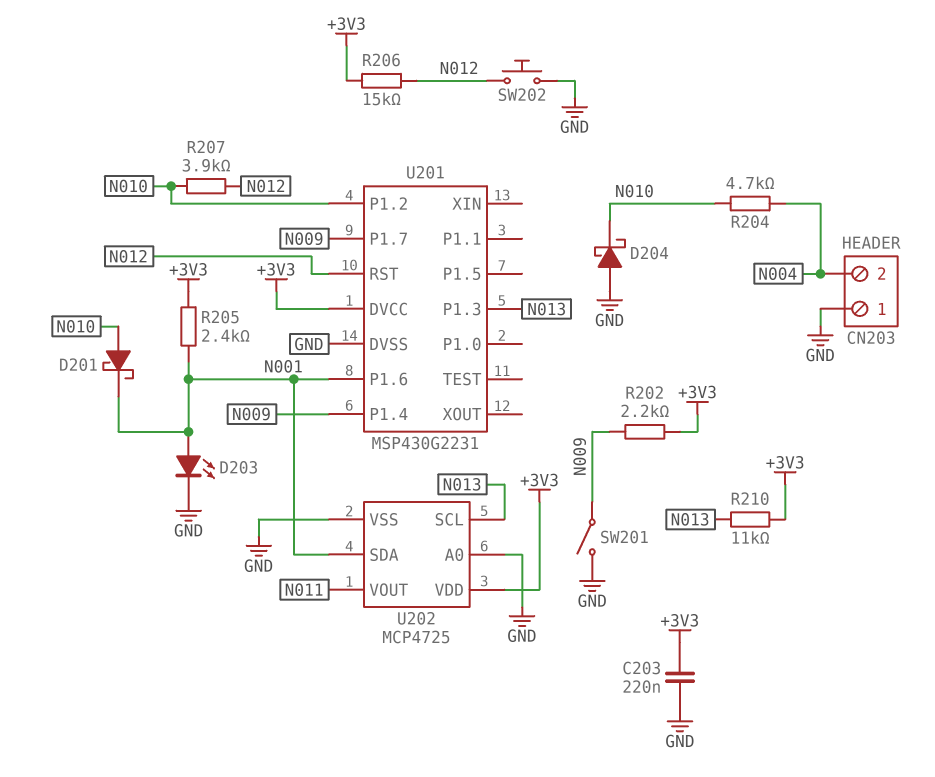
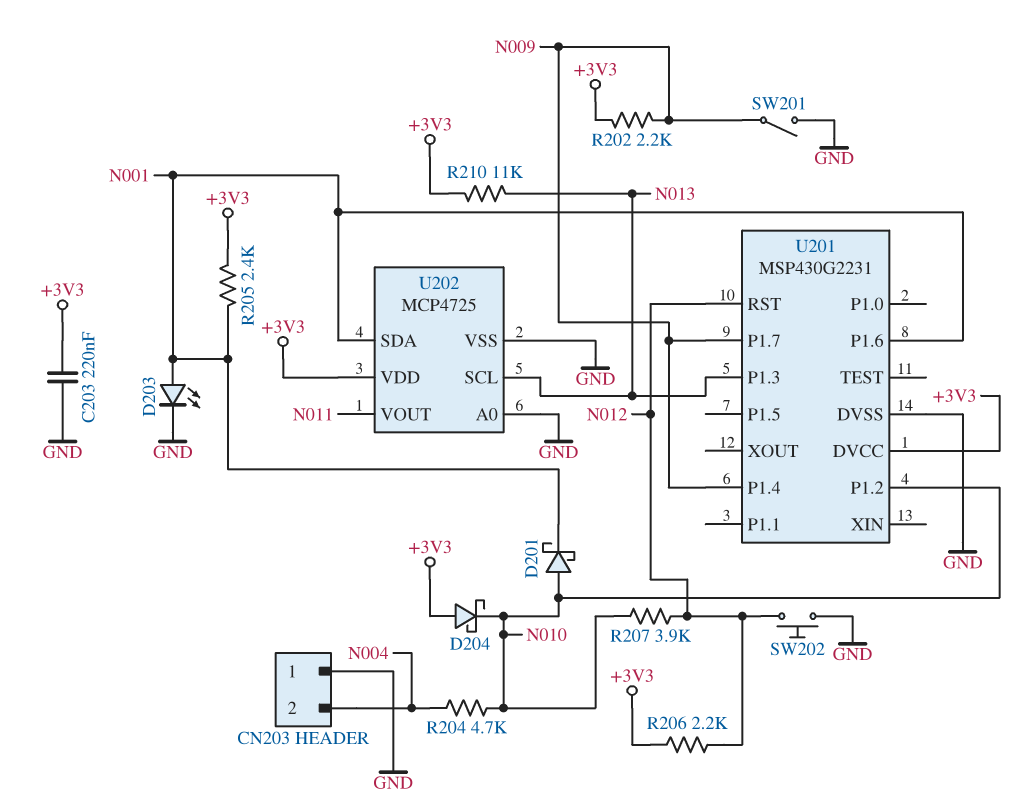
D204: schottky (A GND, K N010) -> schottky (A +3V3, K N010)
R206: 15k (+3V3, N012) -> 2.2k (+3V3, N012)

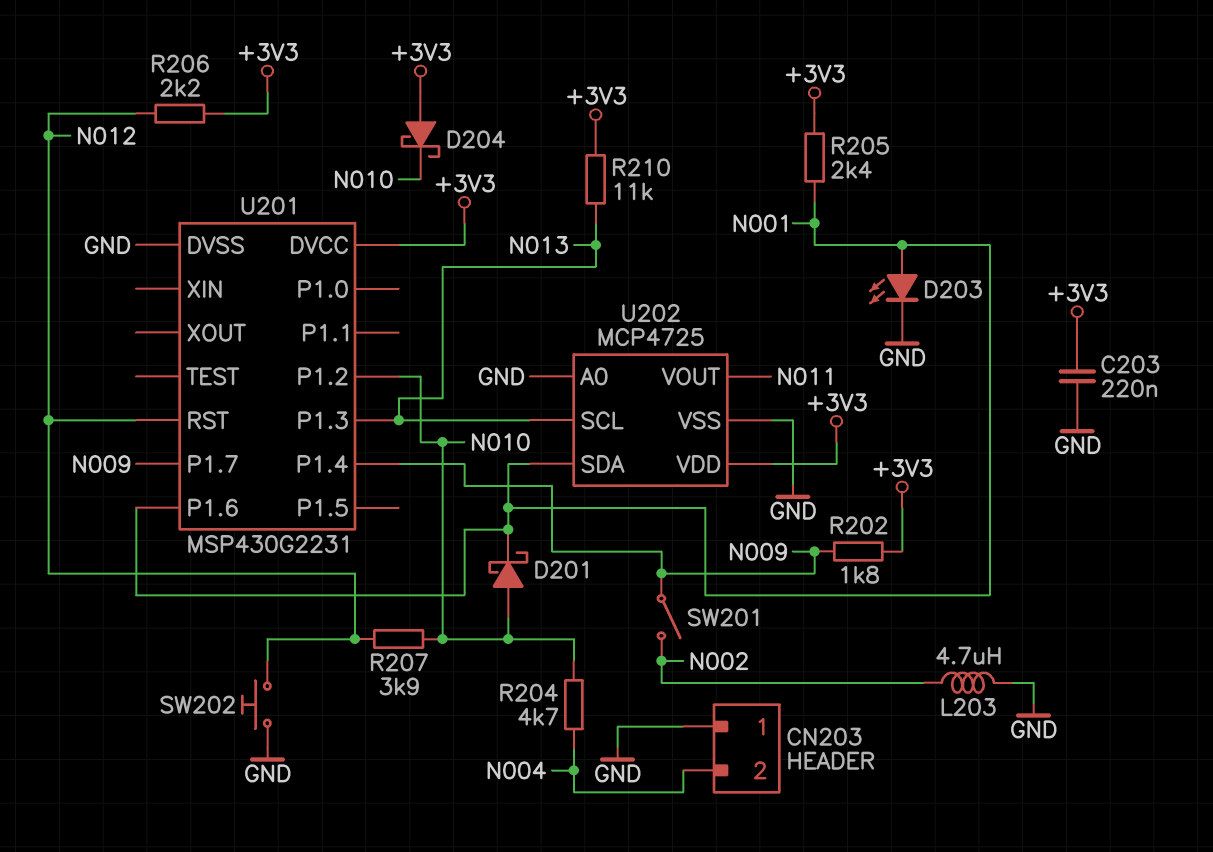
L203: none -> 4.7uH (GND, N002)
R202: 2.2k (+3V3, N009) -> 1.8k (+3V3, N009)
SW201: switch (GND, N009) -> switch (N002, N009)

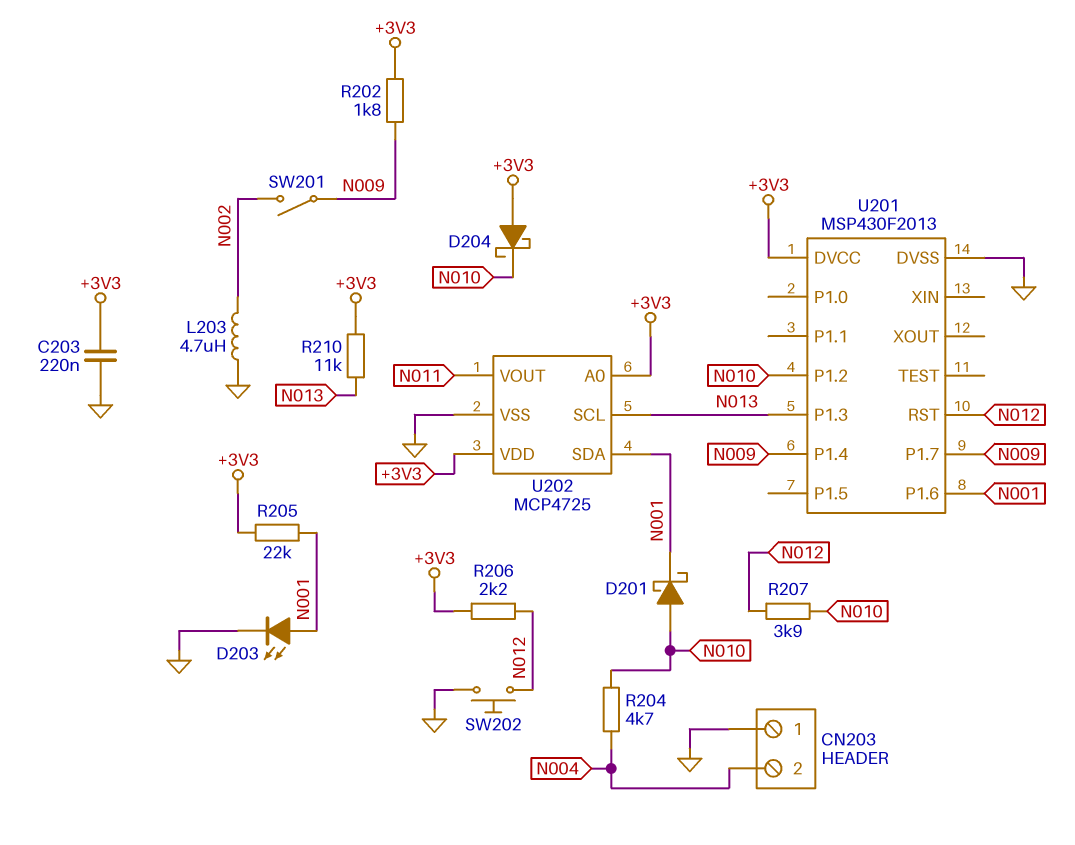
R205: 2.4k (+3V3, N001) -> 22k (+3V3, N001)
U201: MSP430G2231 -> MSP430F2013
U202 pin A0: GND -> +3V3

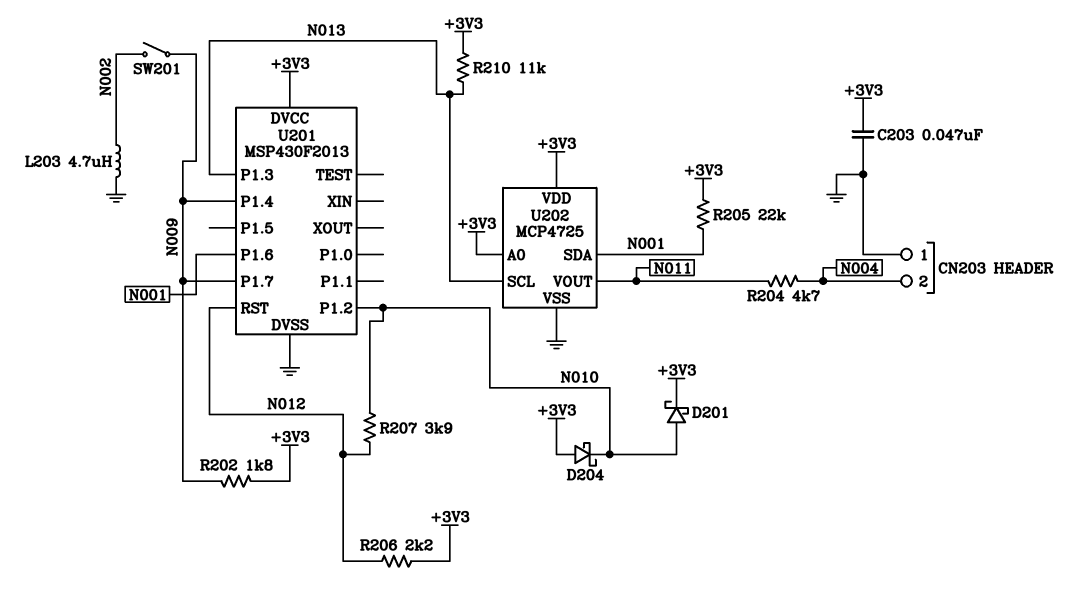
C203: 220nF (+3V3, GND) -> 47nF (+3V3, GND)
D201: schottky (A N010, K N001) -> schottky (A N010, K +3V3)
D203: LED (A N001, K GND) -> none
R204: 4.7k (N004, N010) -> 4.7k (N004, N011)
SW202: button (GND, N012) -> none

